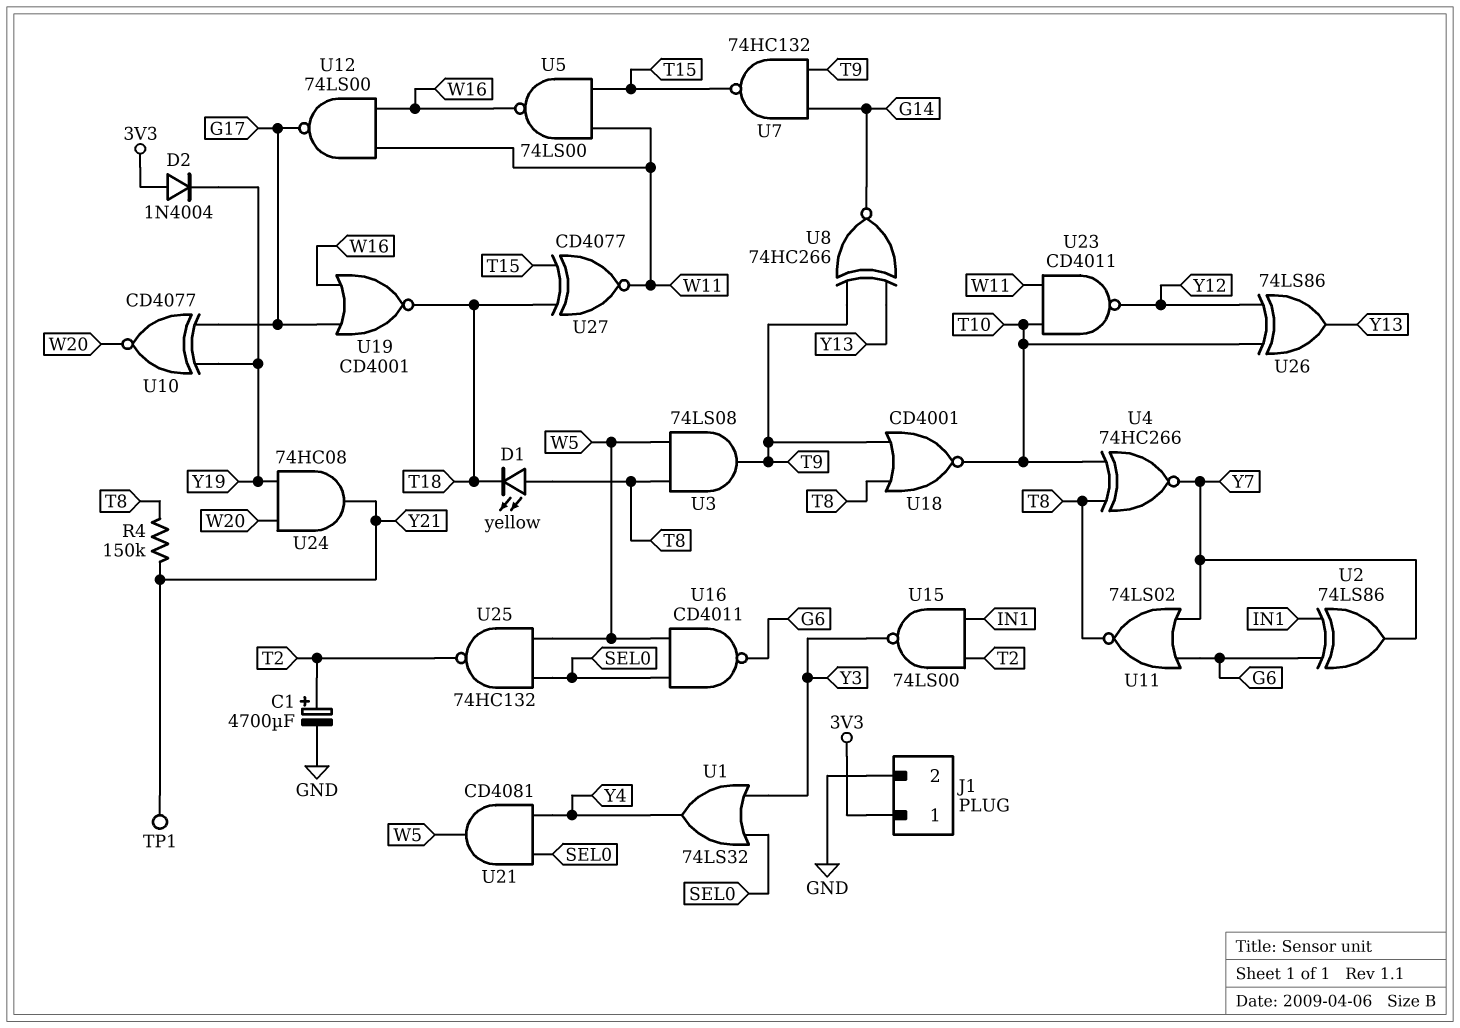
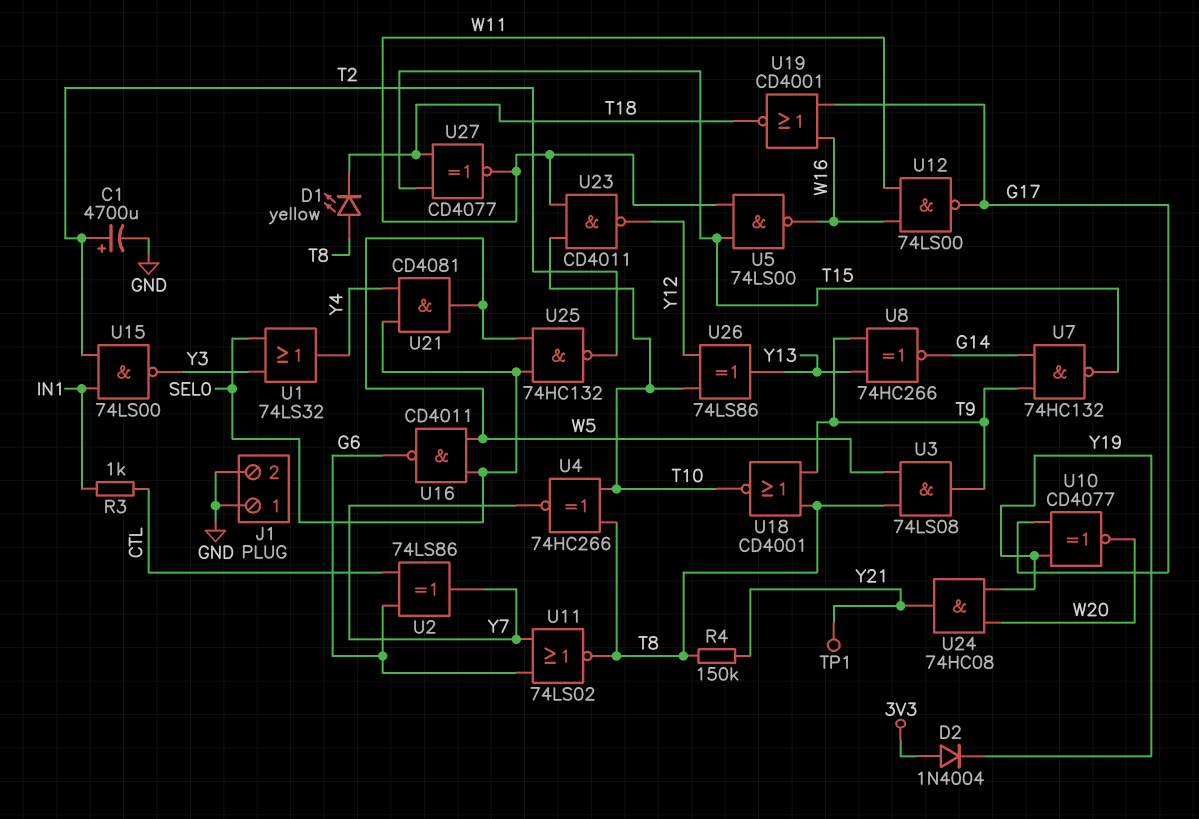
J1 pin 1: 3V3 -> GND
R3: none -> 1k (CTL, IN1)
U2: XOR 74LS86 (in G6, in IN1, out Y7) -> XOR 74LS86 (in CTL, in G6, out Y7)

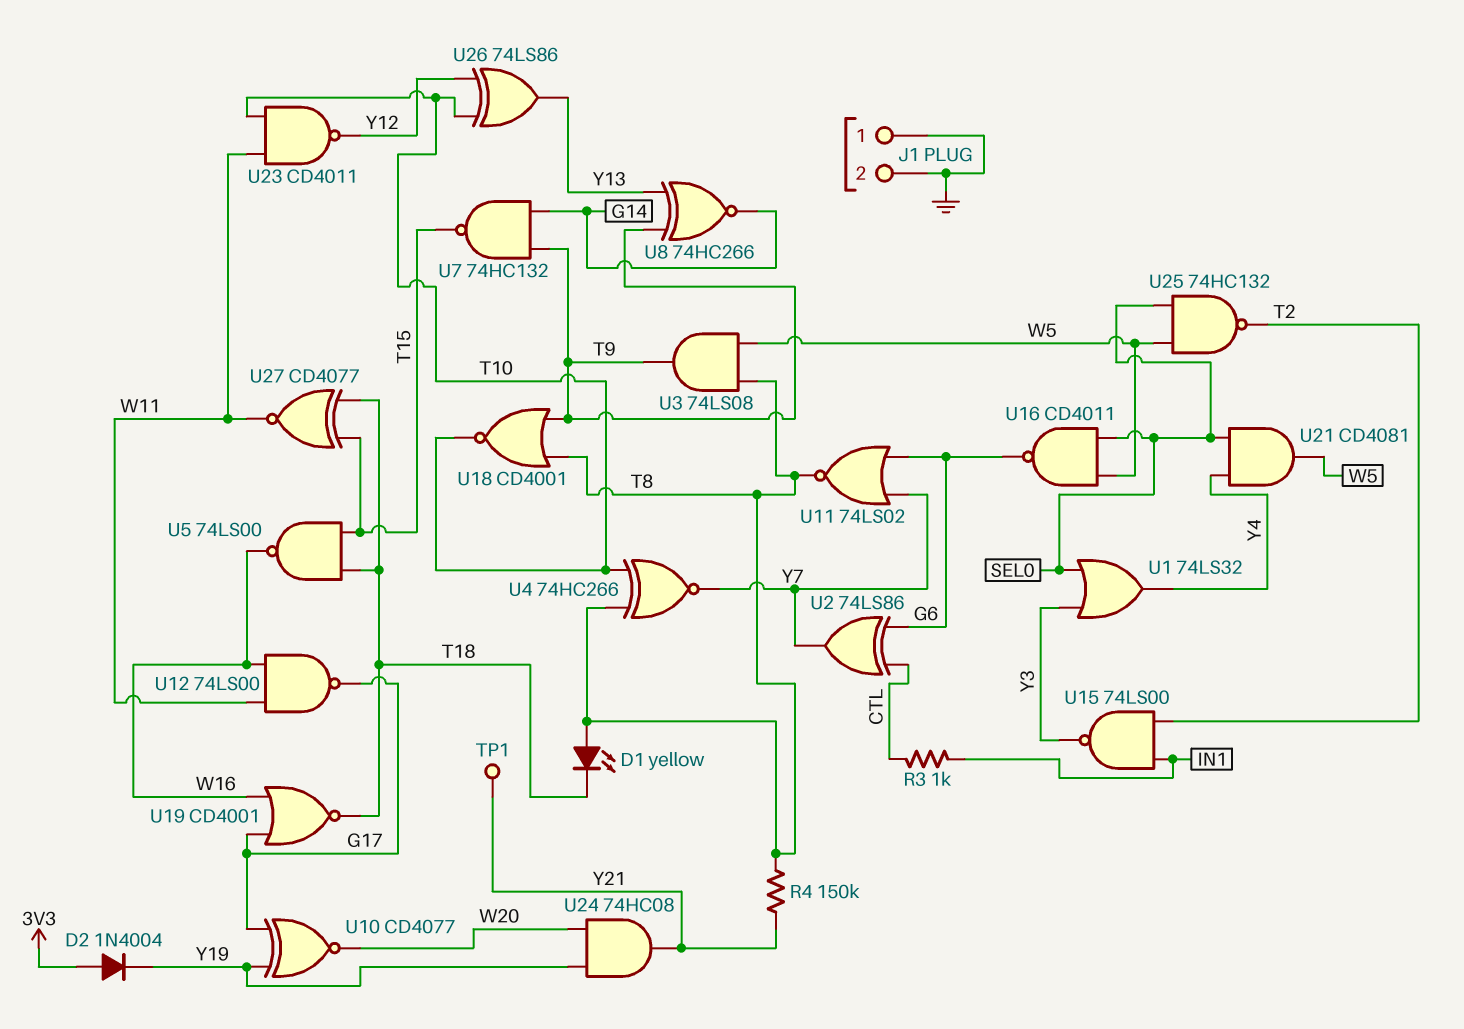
C1: 4700uF (plus T2, minus GND) -> none
U5: NAND 74LS00 (in T15, in W11, out W16) -> NAND 74LS00 (in T15, in T18, out W16)

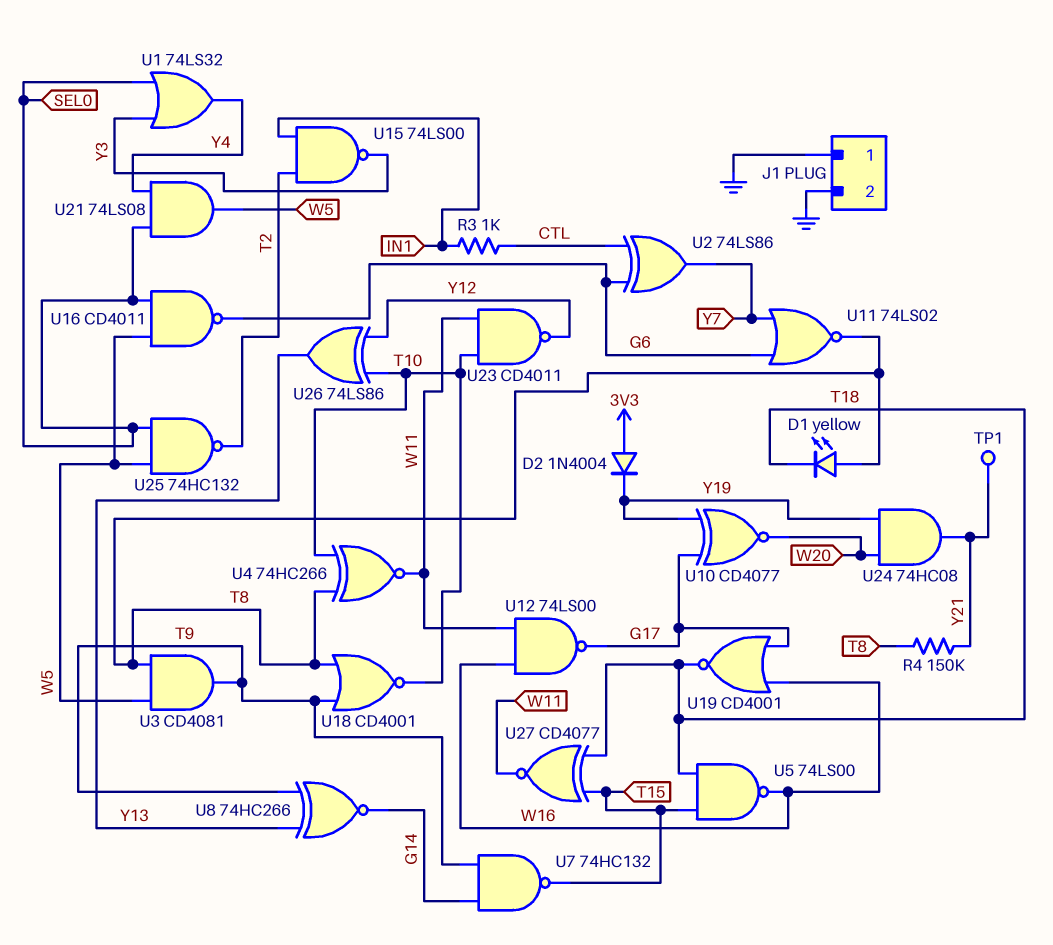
U3: AND 74LS08 (in T8, in W5, out T9) -> AND CD4081 (in T8, in W5, out T9)
U4: XNOR 74HC266 (in T8, in T10, out Y7) -> XNOR 74HC266 (in T8, in T10, out W11)
U21: AND CD4081 (in SEL0, in Y4, out W5) -> AND 74LS08 (in SEL0, in Y4, out W5)

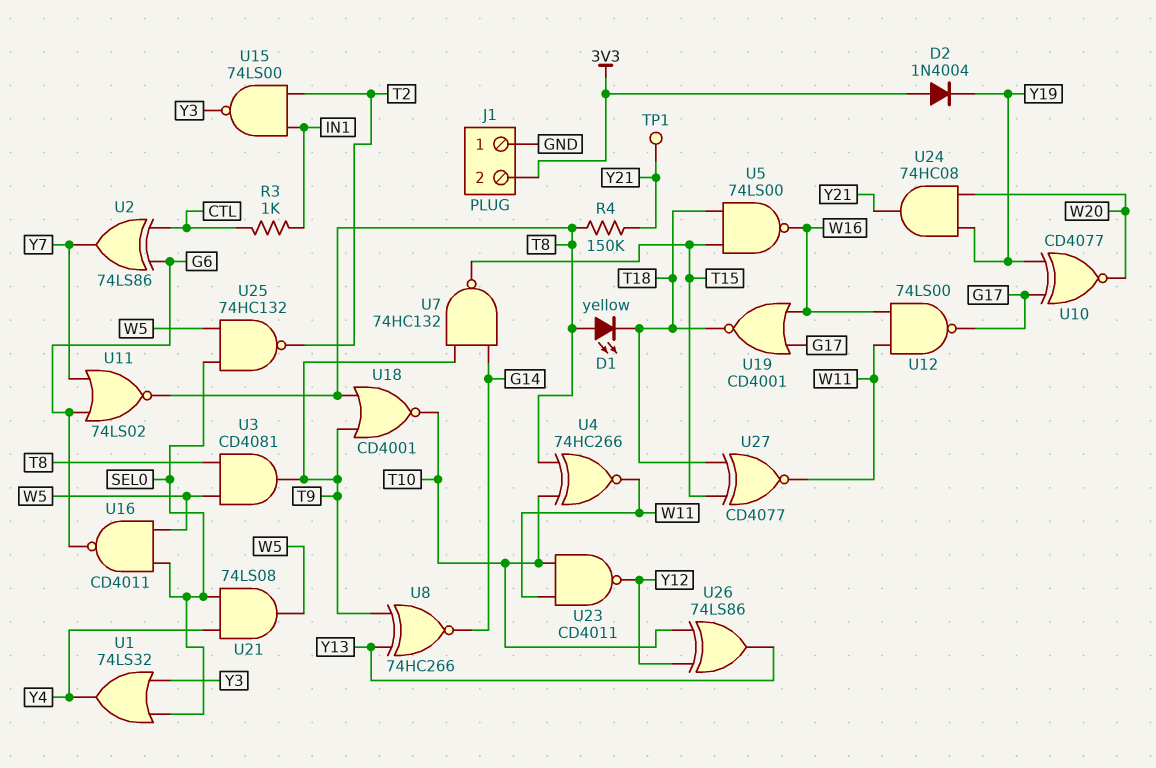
J1 pin 2: GND -> 3V3

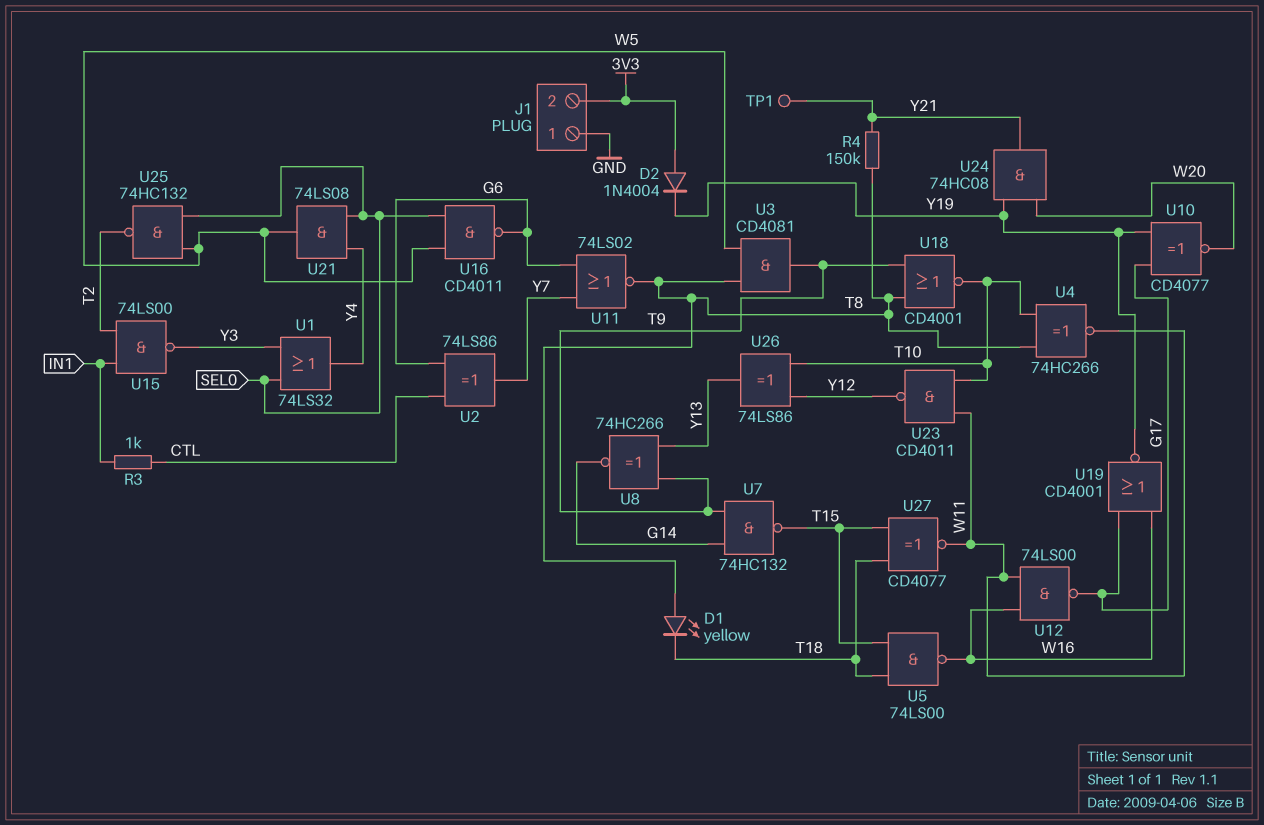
U19: NOR CD4001 (in G17, in W16, out T18) -> NOR CD4001 (in G17, in W16, out Y19)

